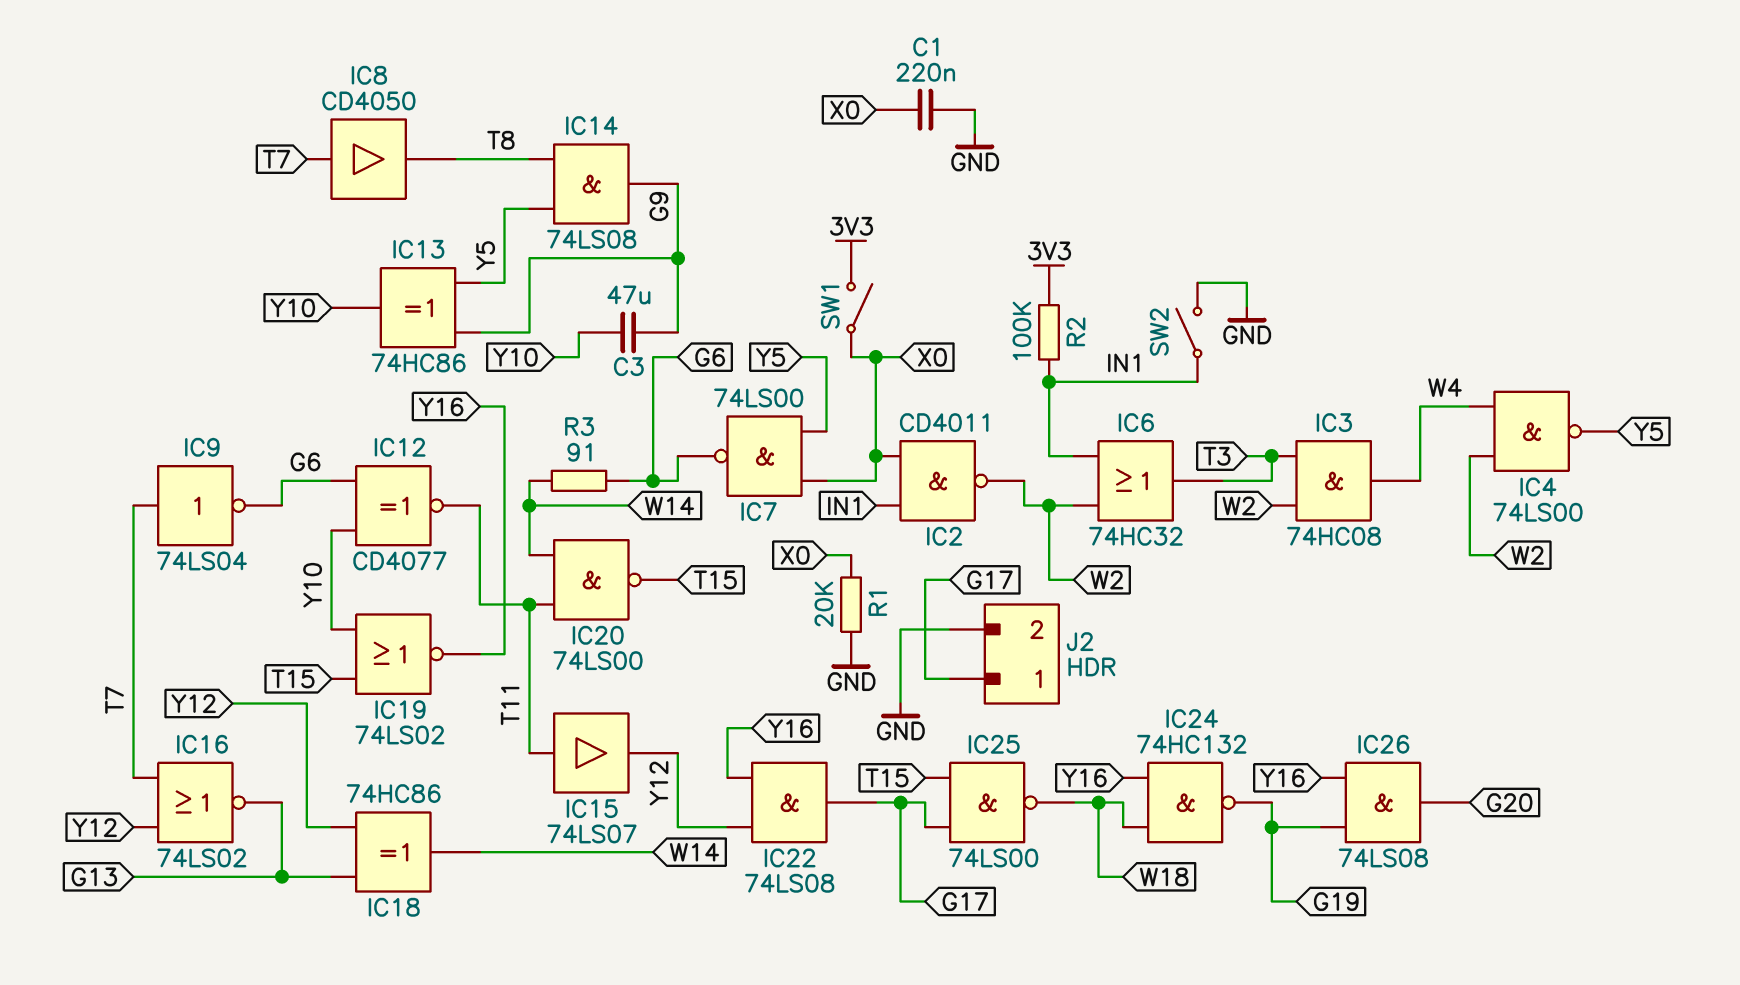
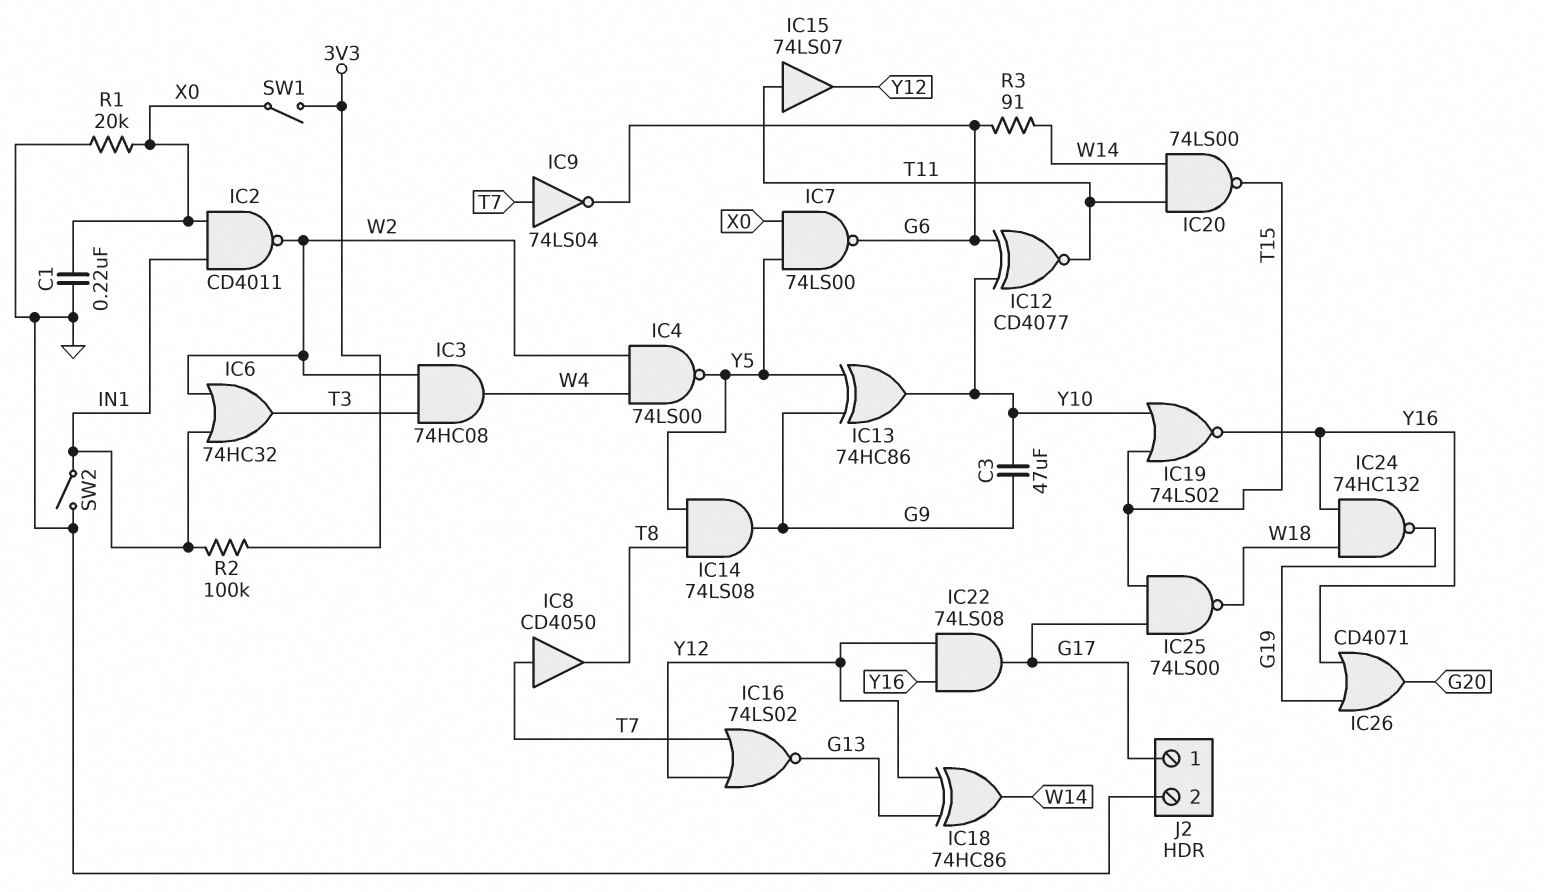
IC26: AND 74LS08 (in G19, in Y16, out G20) -> OR CD4071 (in G19, in Y16, out G20)

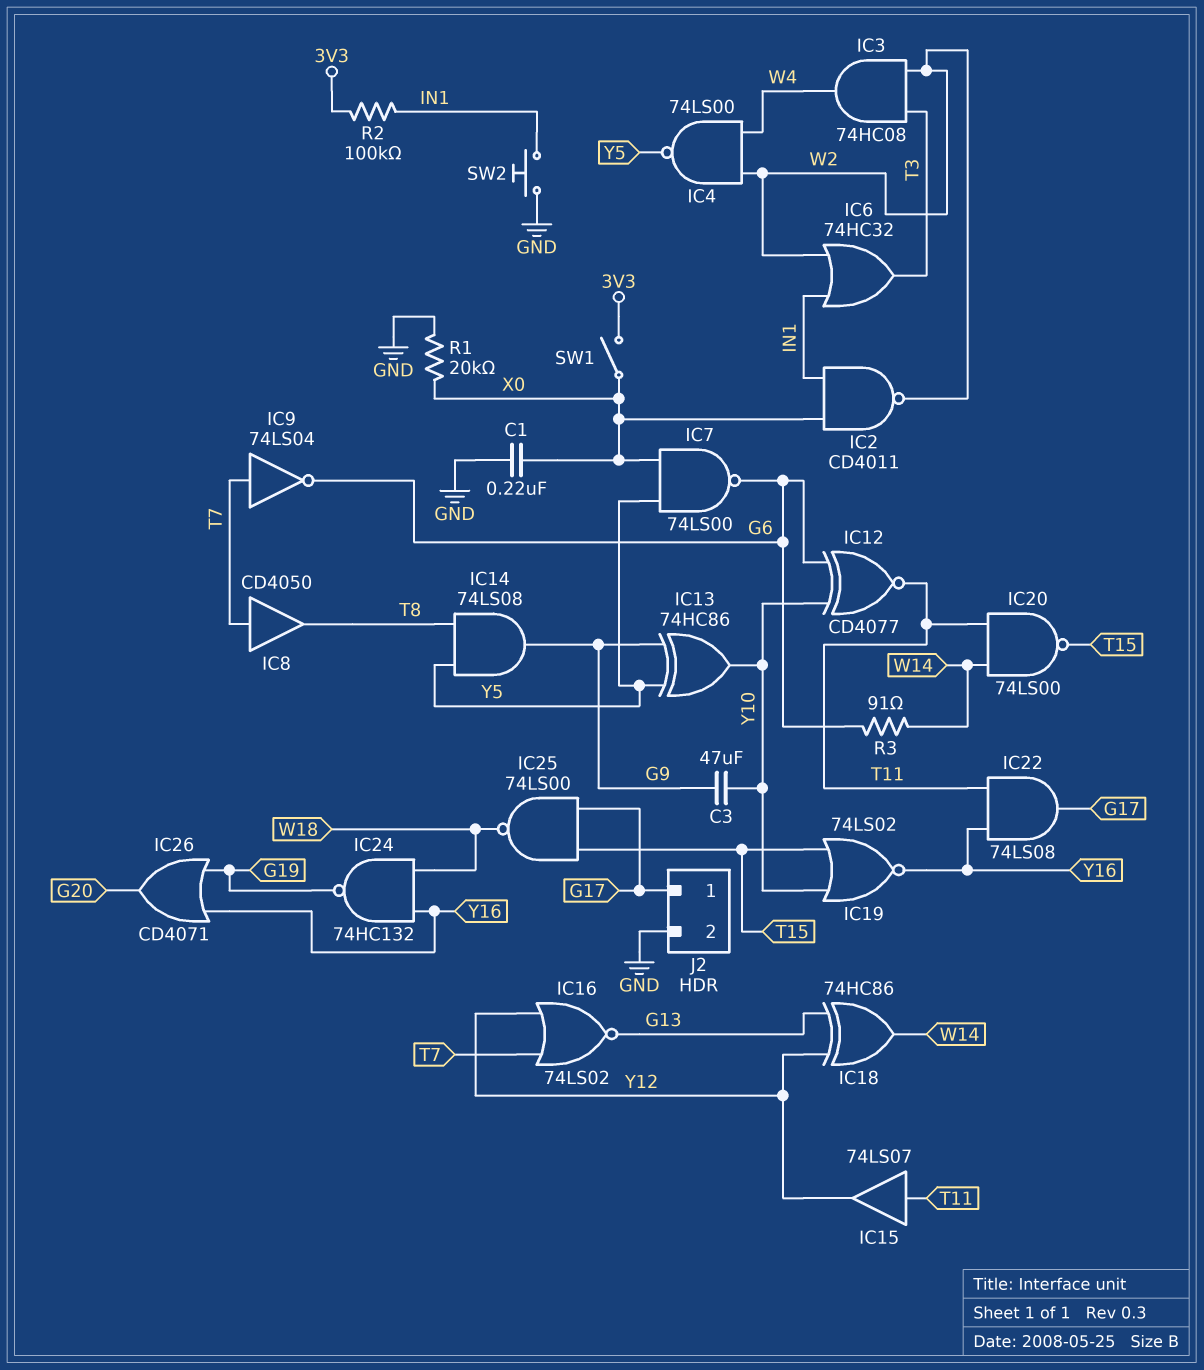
IC22: AND 74LS08 (in Y12, in Y16, out G17) -> AND 74LS08 (in T11, in Y16, out G17)
SW2: switch (GND, IN1) -> button (GND, IN1)

